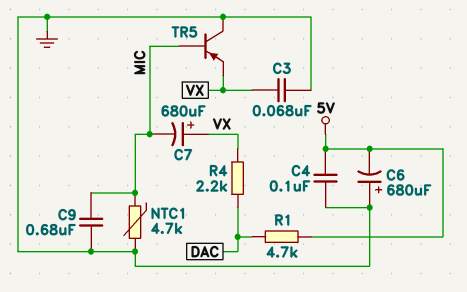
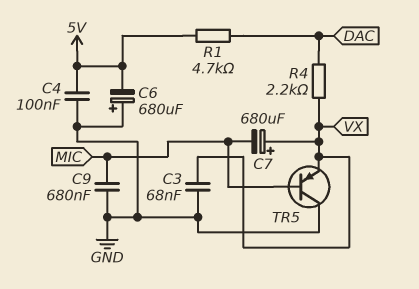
NTC1: 4.7k (GND, MIC) -> none

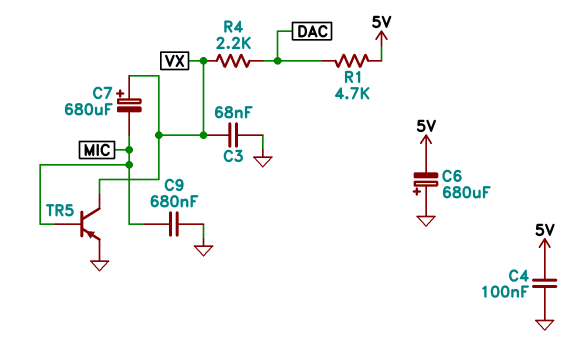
TR5: PNP (B MIC, C GND, E VX) -> PNP (B MIC, C VX, E GND)

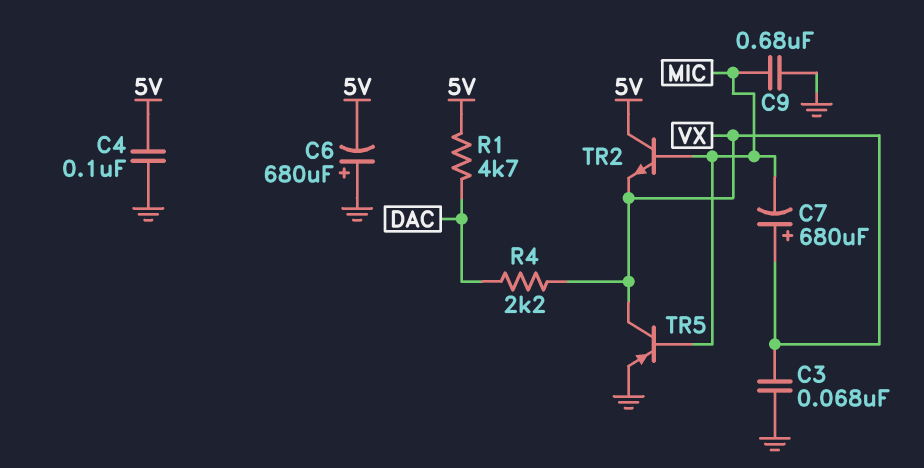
TR2: none -> NPN (B MIC, C 5V, E VX)

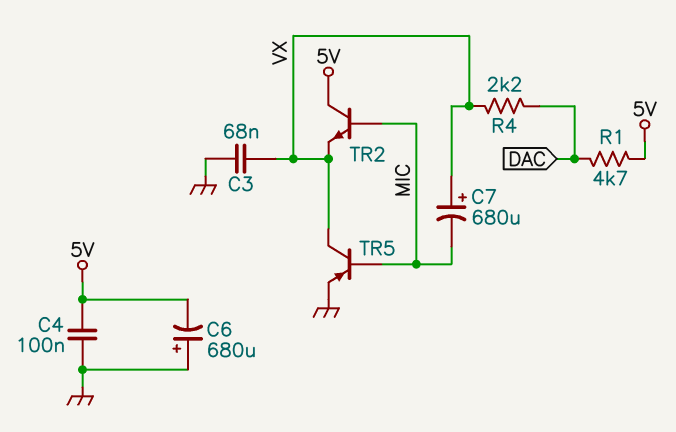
C9: 680nF (GND, MIC) -> none

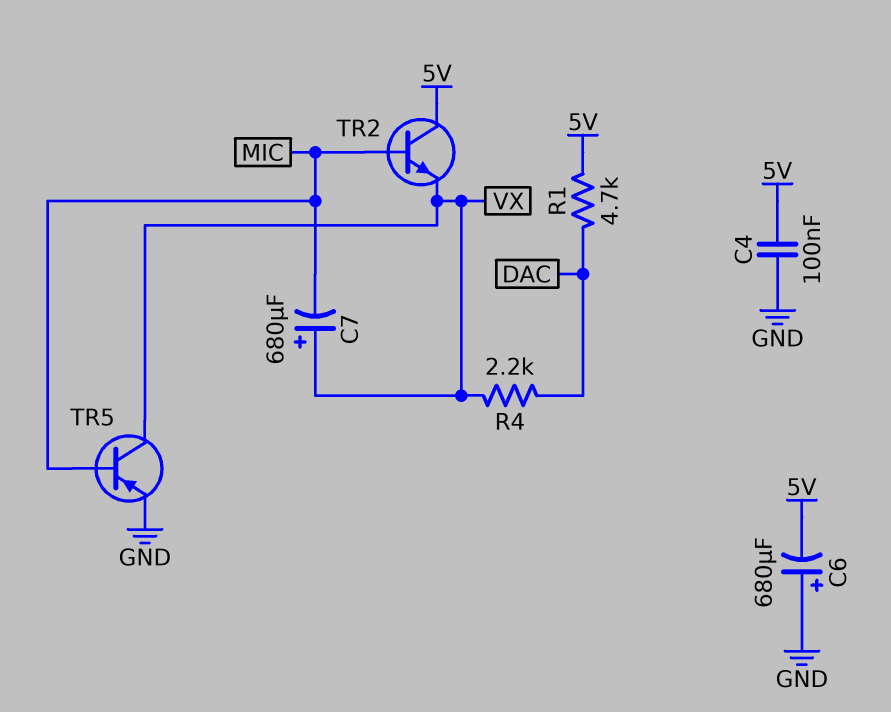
C3: 68nF (GND, VX) -> none

